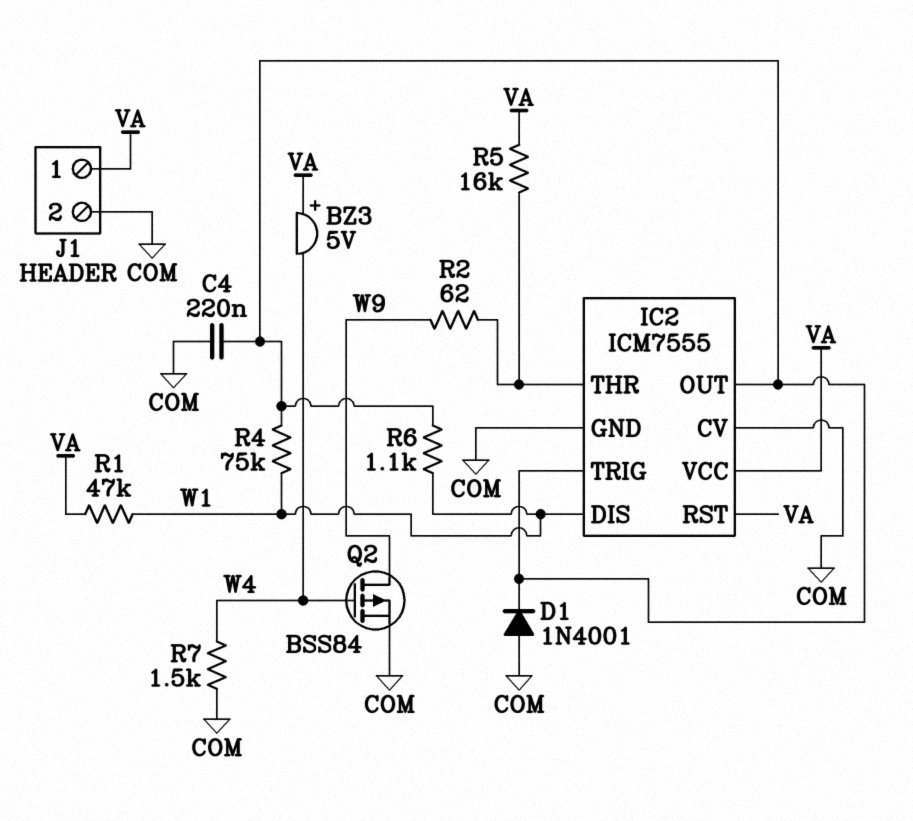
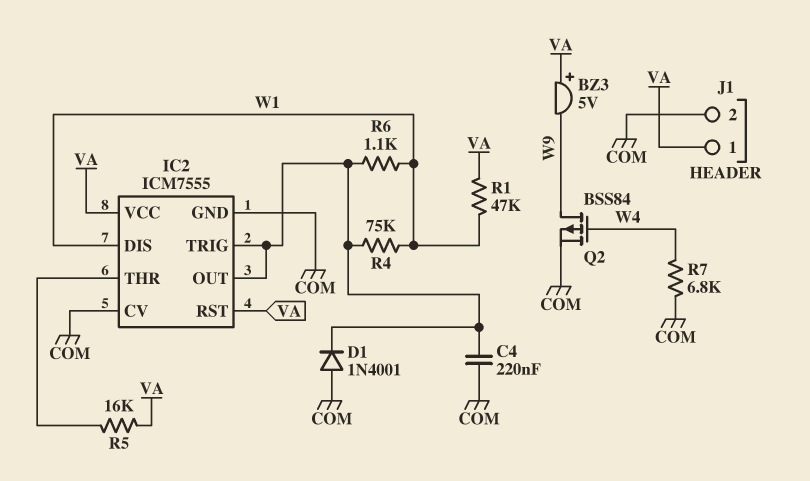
BZ3: buzzer 5V (plus VA, minus W4) -> buzzer 5V (plus VA, minus W9)
R2: 62 (IC2/THR, W9) -> none
R7: 1.5k (COM, W4) -> 6.8k (COM, W4)

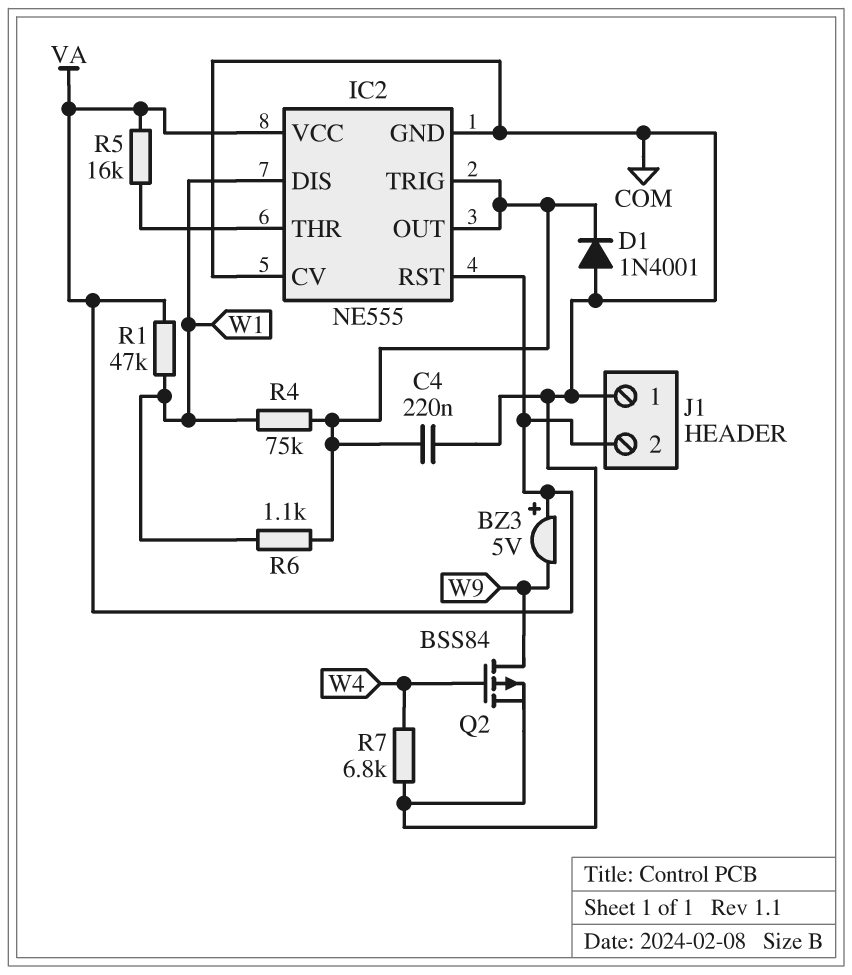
IC2: ICM7555 -> NE555
J1 pin 1: VA -> COM
J1 pin 2: COM -> VA

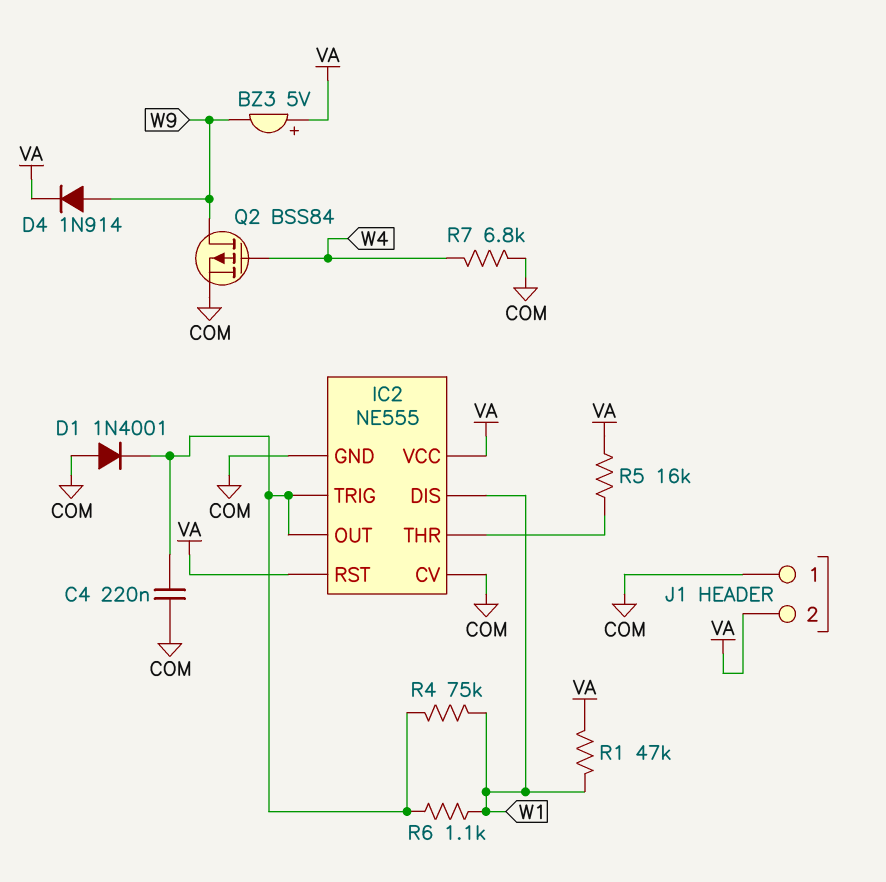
D4: none -> diode 1N914 (A W9, K VA)

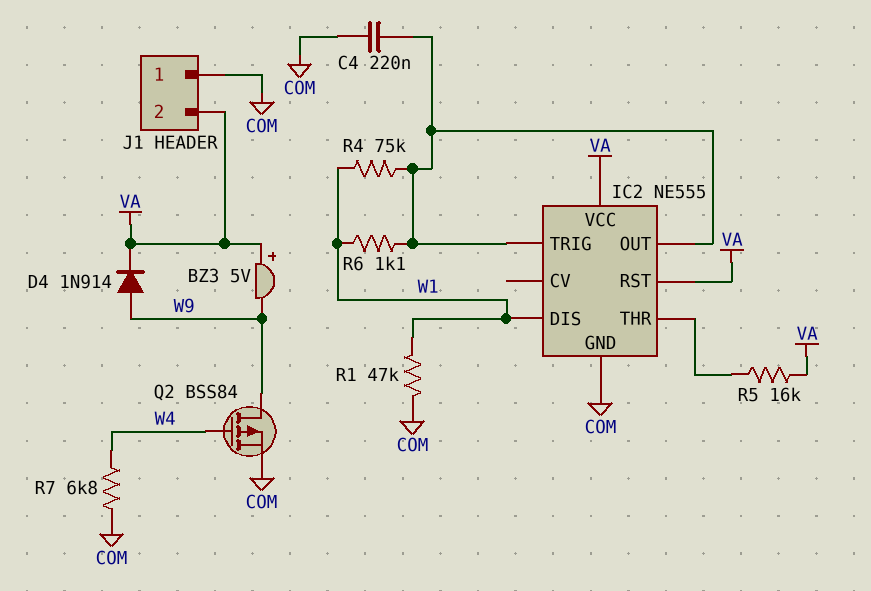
D1: diode 1N4001 (A COM, K IC2/OUT) -> none
IC2 pin CV: COM -> none
R1: 47k (VA, W1) -> 47k (COM, W1)

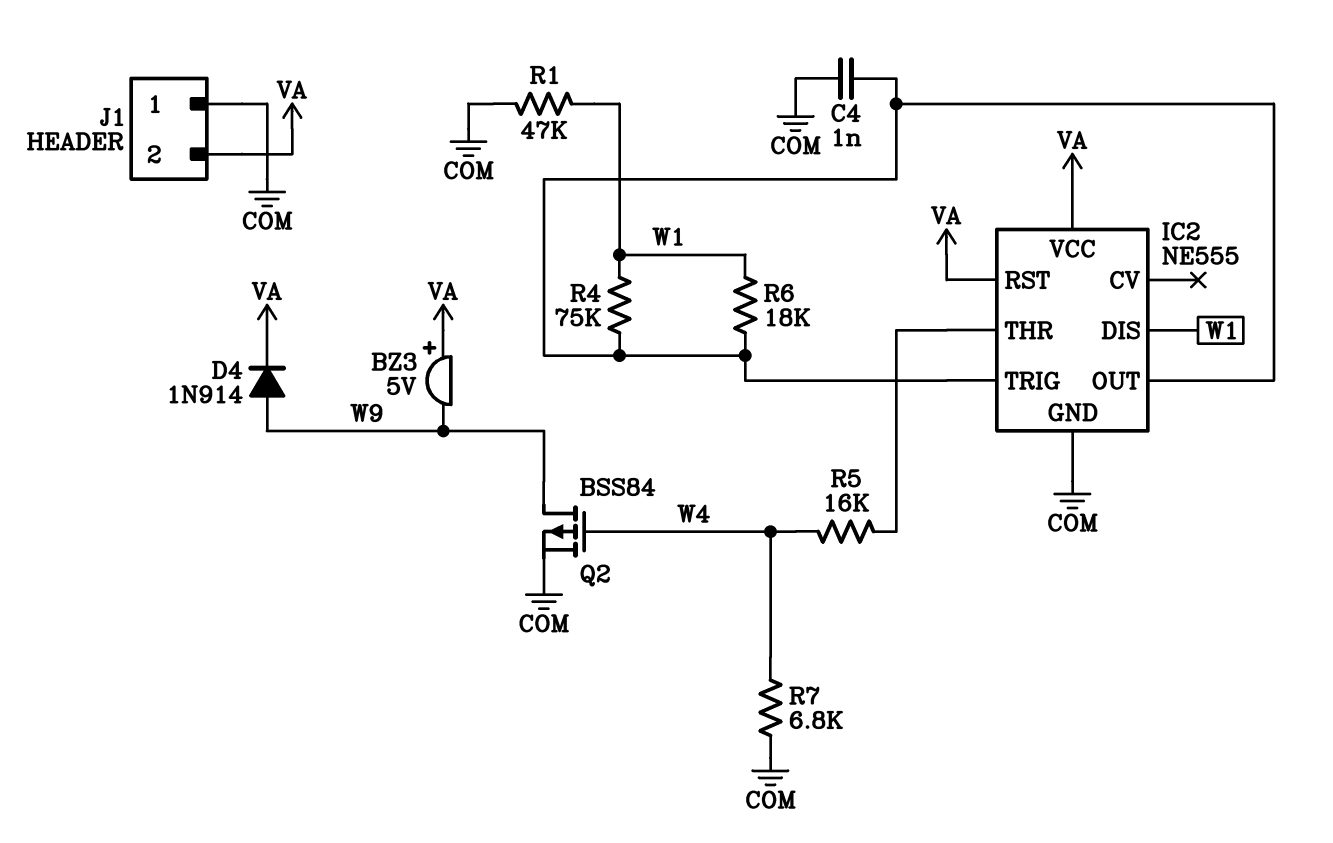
C4: 220nF (COM, IC2/OUT) -> 1nF (COM, IC2/OUT)
R5: 16k (IC2/THR, VA) -> 16k (IC2/THR, W4)
R6: 1.1k (IC2/OUT, W1) -> 18k (IC2/OUT, W1)

